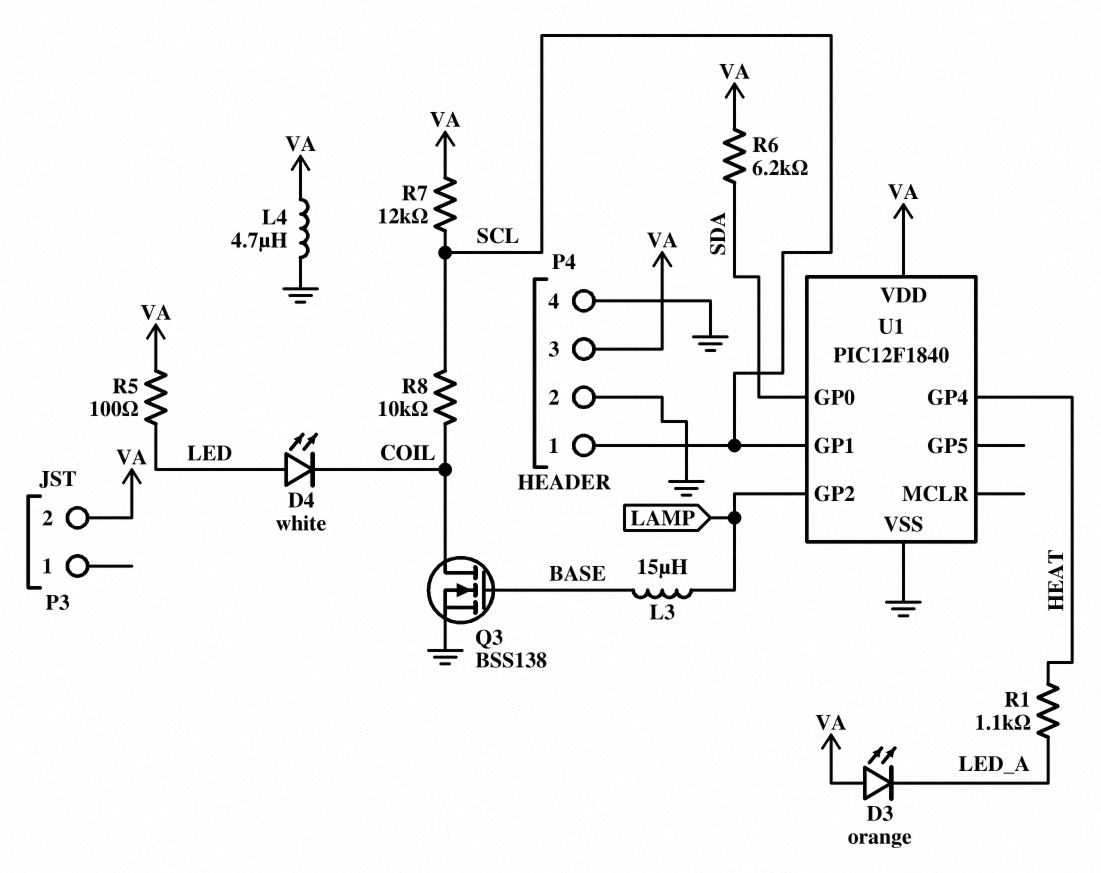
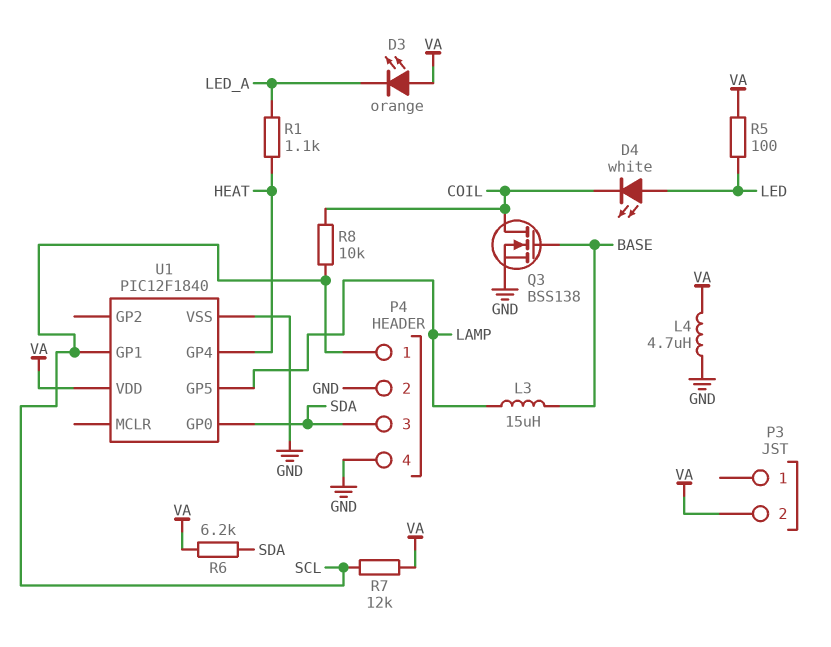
P4 pin 3: VA -> SDA
U1 pin GP2: LAMP -> none
U1 pin GP5: none -> LAMP

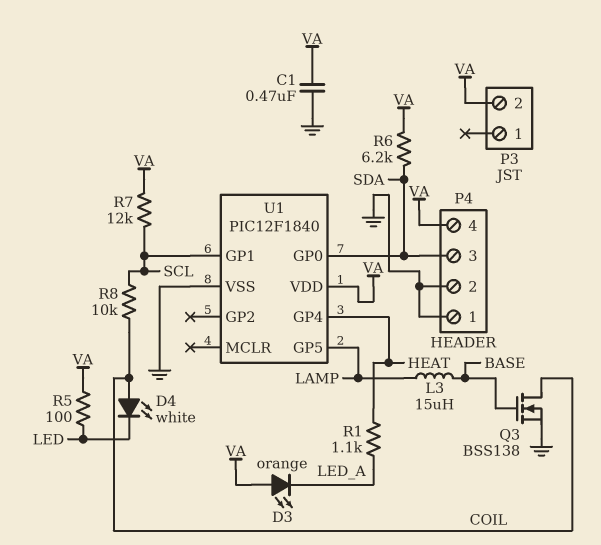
C1: none -> 470nF (GND, VA)
D4: LED white (A LED, K COIL) -> LED white (A COIL, K LED)
L4: 4.7uH (GND, VA) -> none
P4 pin 1: SCL -> GND
P4 pin 4: GND -> VA

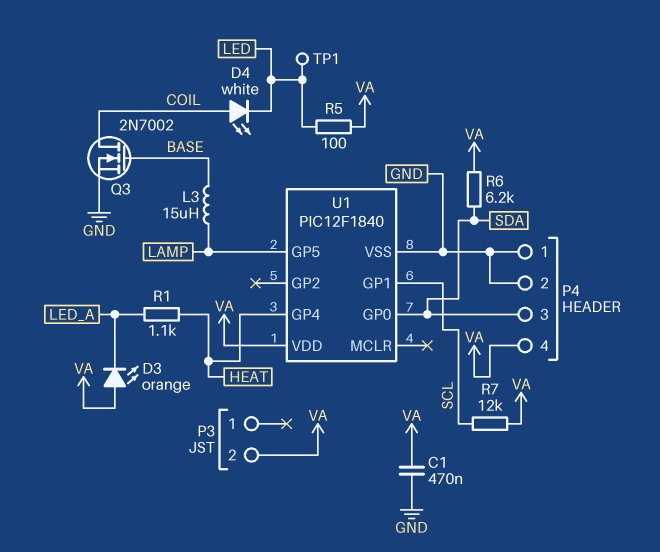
Q3: NMOS BSS138 (G BASE, D COIL, S GND) -> NMOS 2N7002 (G BASE, D COIL, S GND)
R8: 10k (COIL, SCL) -> none
TP1: none -> test point (LED)

